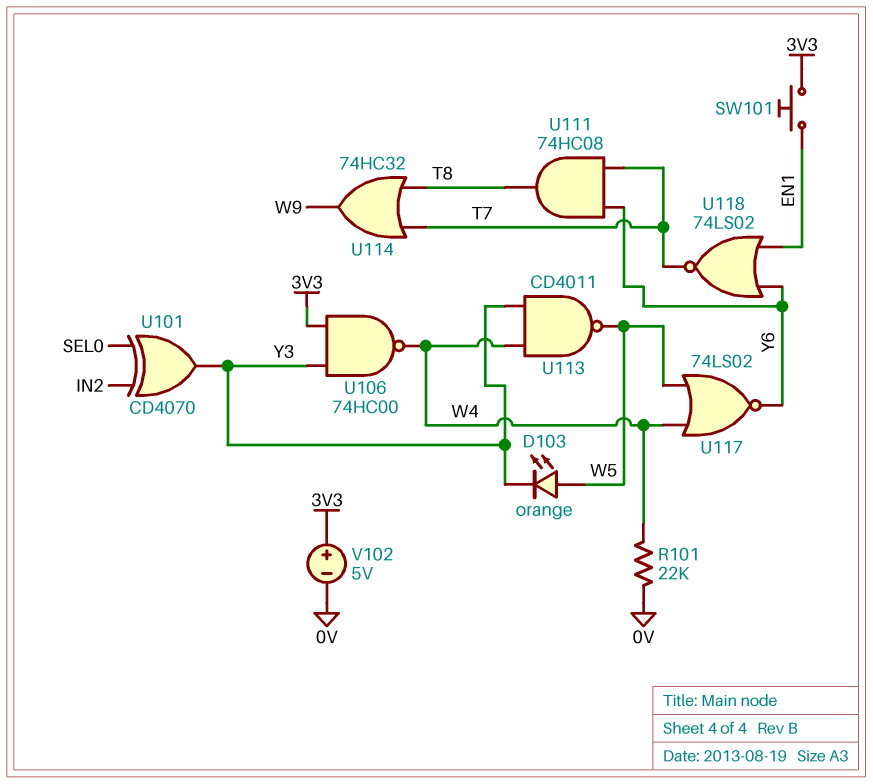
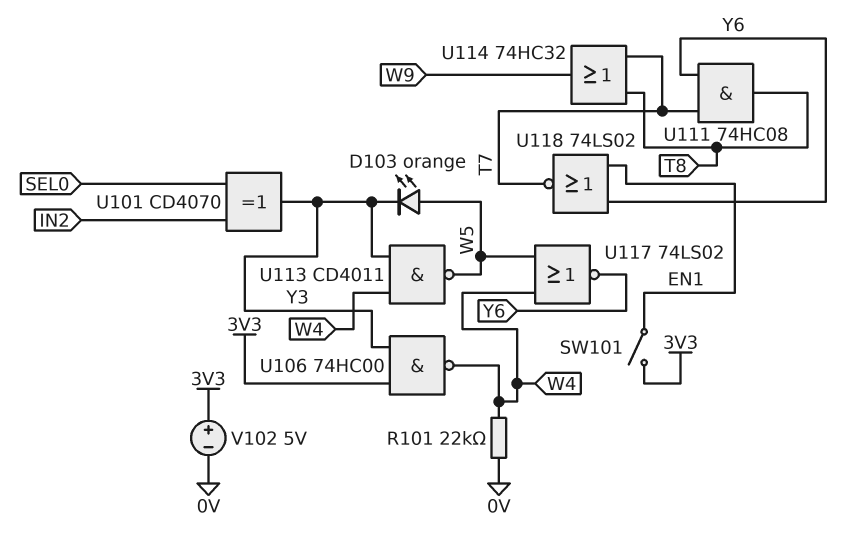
SW101: button (3V3, EN1) -> switch (3V3, EN1)

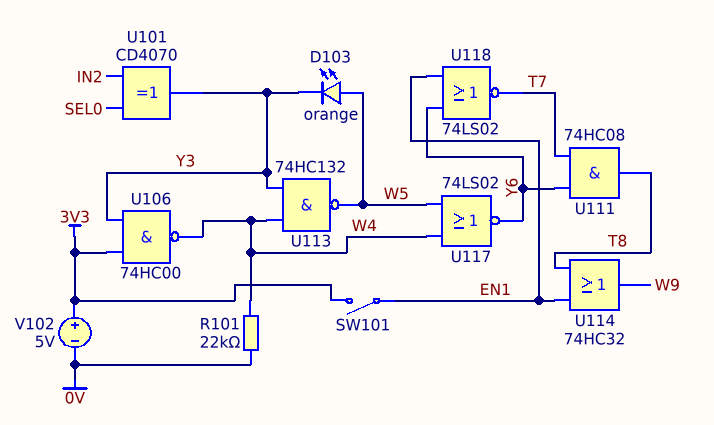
U113: NAND CD4011 (in W4, in Y3, out W5) -> NAND 74HC132 (in W4, in Y3, out W5)
U114: OR 74HC32 (in T7, in T8, out W9) -> OR 74HC32 (in EN1, in T8, out W9)

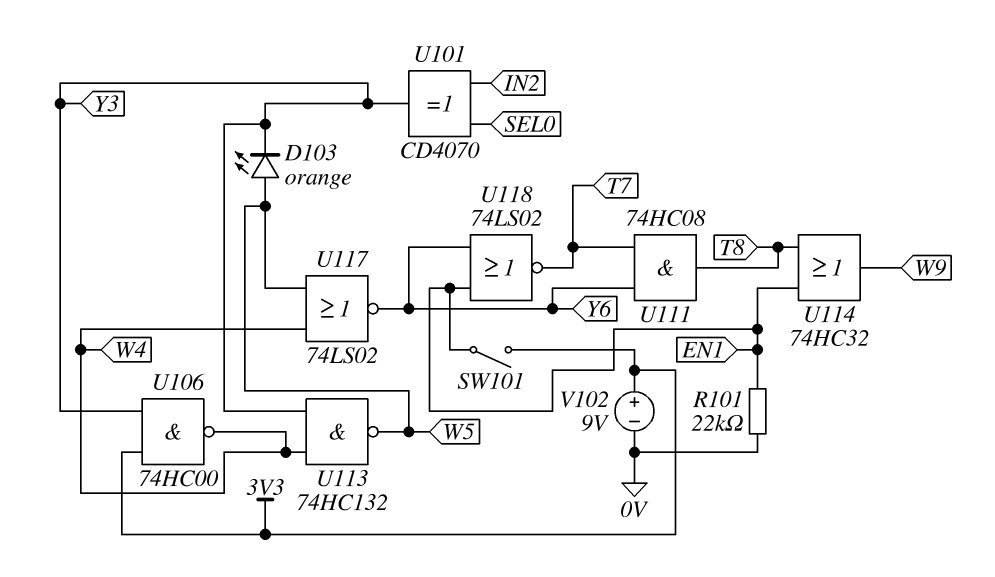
R101: 22k (0V, W4) -> 22k (0V, EN1)
V102: 5V (plus 3V3, minus 0V) -> 9V (plus 3V3, minus 0V)

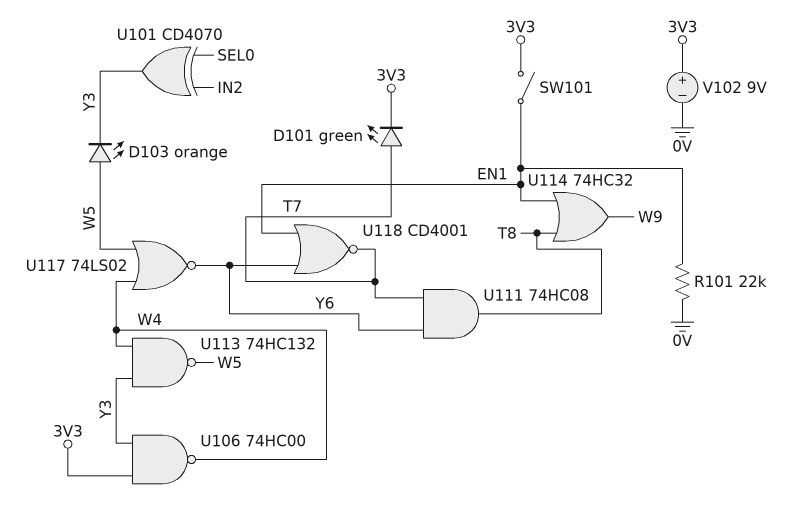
D101: none -> LED green (A T7, K 3V3)
U118: NOR 74LS02 (in EN1, in Y6, out T7) -> NOR CD4001 (in EN1, in Y6, out T7)

